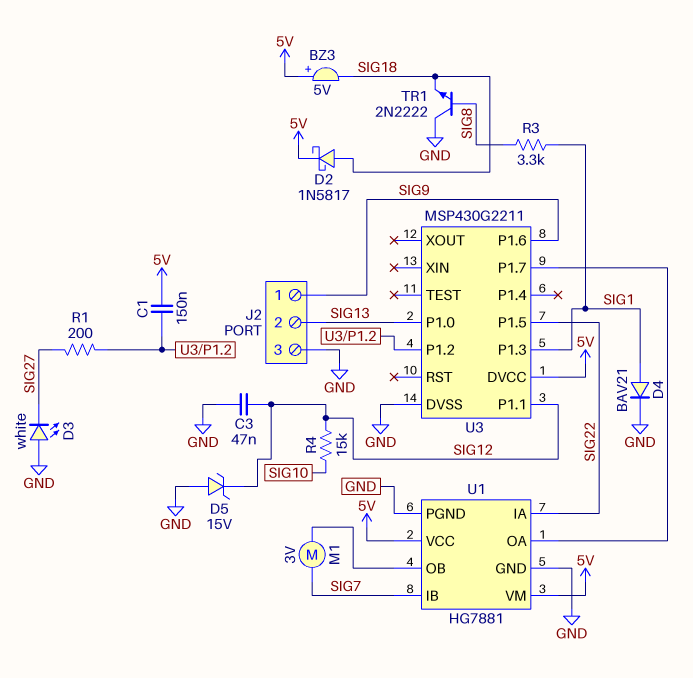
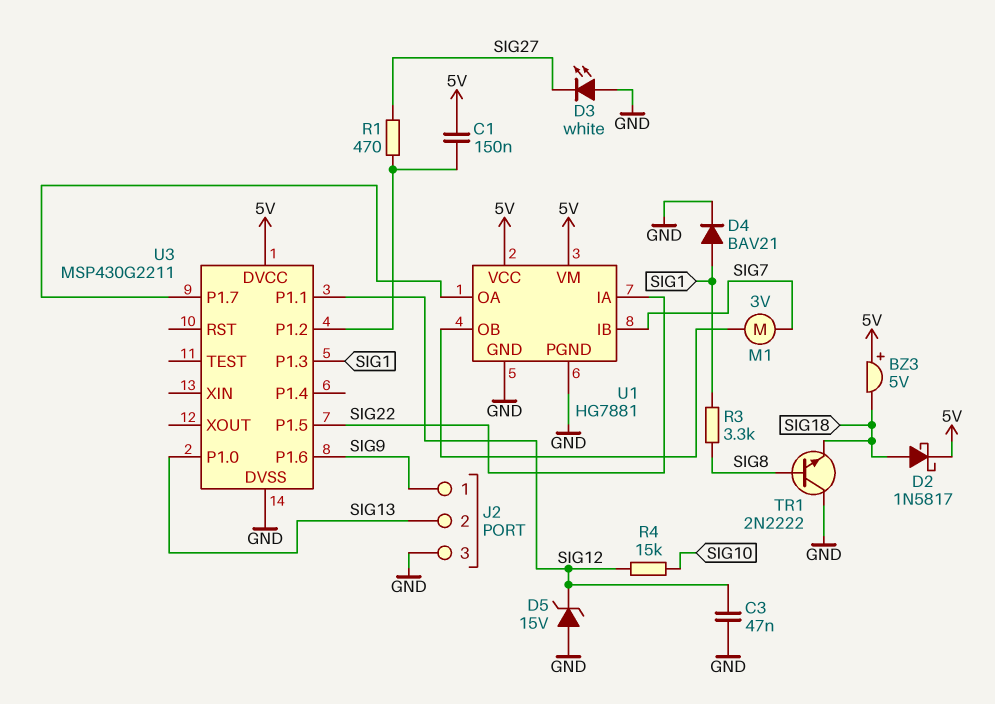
R1: 200 (SIG27, U3/P1.2) -> 470 (SIG27, U3/P1.2)

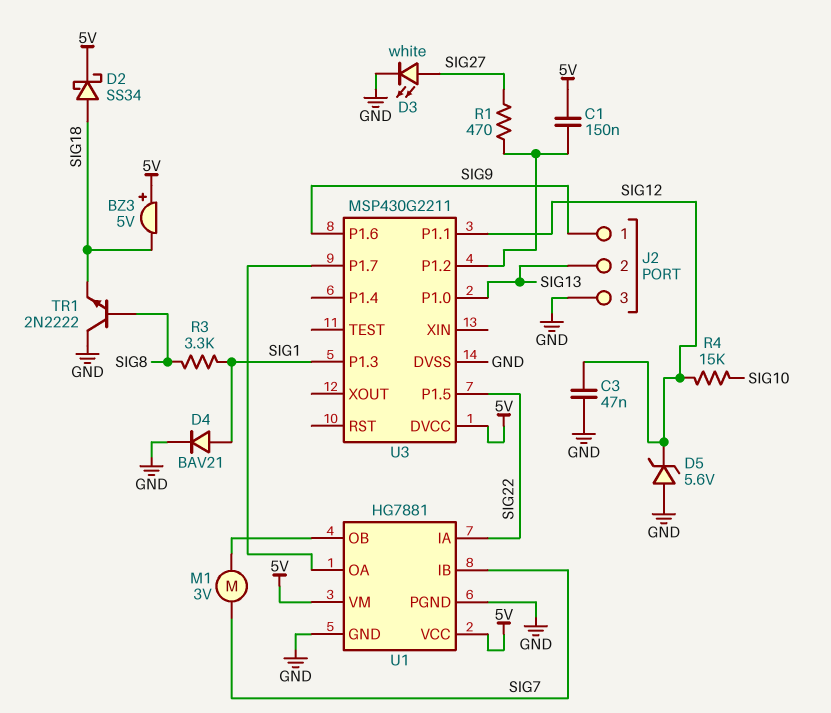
D2: schottky 1N5817 (A SIG18, K 5V) -> schottky SS34 (A SIG18, K 5V)
D3: LED white (A GND, K SIG27) -> LED white (A SIG27, K GND)
D5: zener 15V (A GND, K SIG12) -> zener 5.6V (A GND, K SIG12)

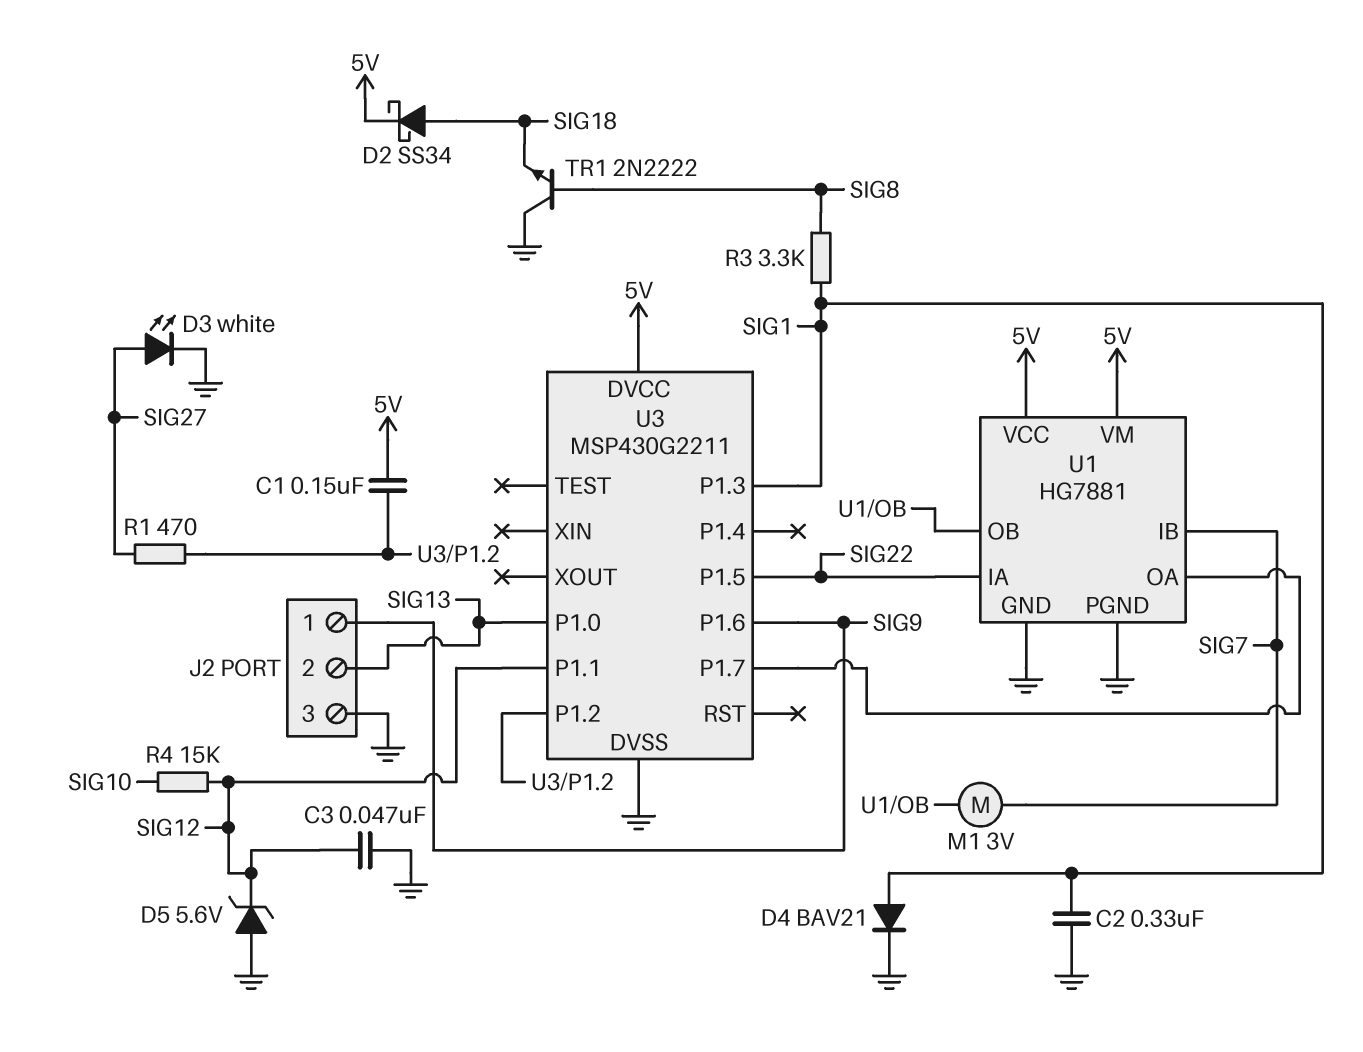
BZ3: buzzer 5V (plus 5V, minus SIG18) -> none
C2: none -> 330nF (GND, SIG1)

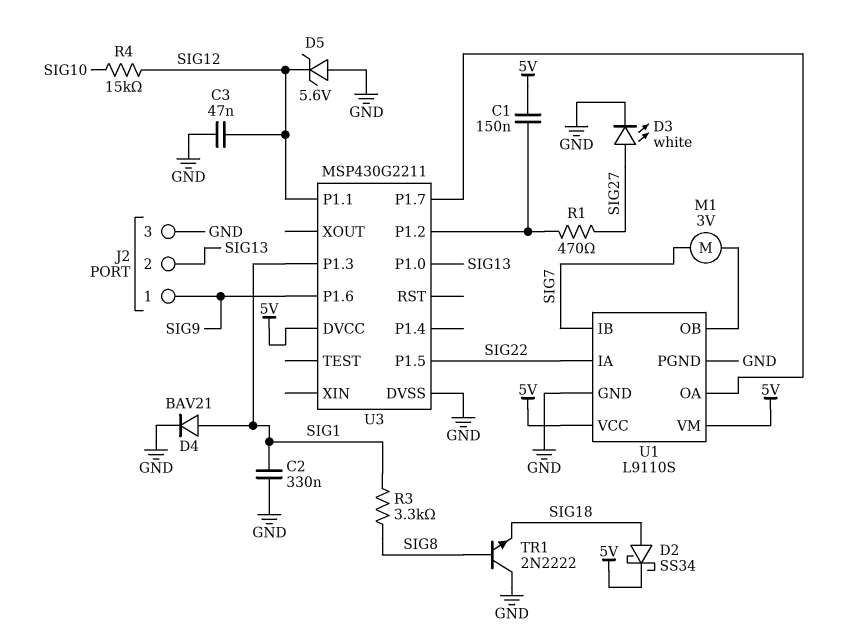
U1: HG7881 -> L9110S

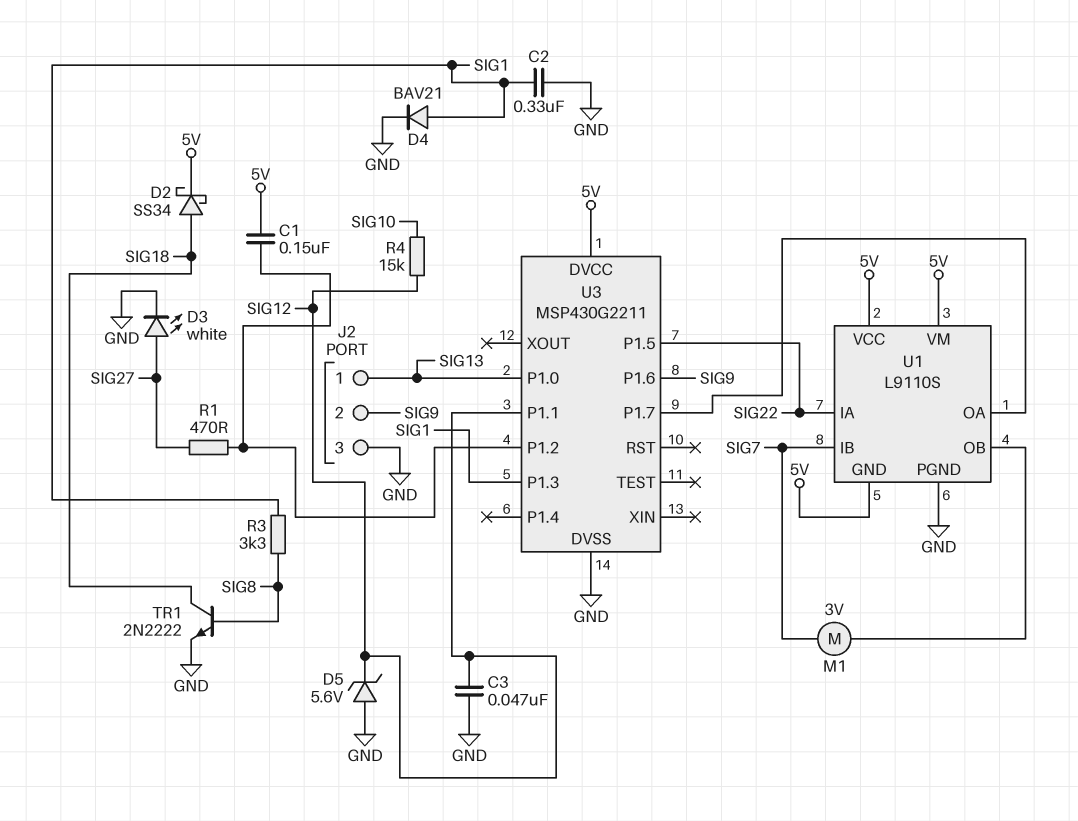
J2 pin 1: SIG9 -> SIG13
J2 pin 2: SIG13 -> SIG9
TR1: NPN 2N2222 (B SIG8, C GND, E SIG18) -> NPN 2N2222 (B SIG8, C SIG18, E GND)
U1 pin GND: GND -> 5V

